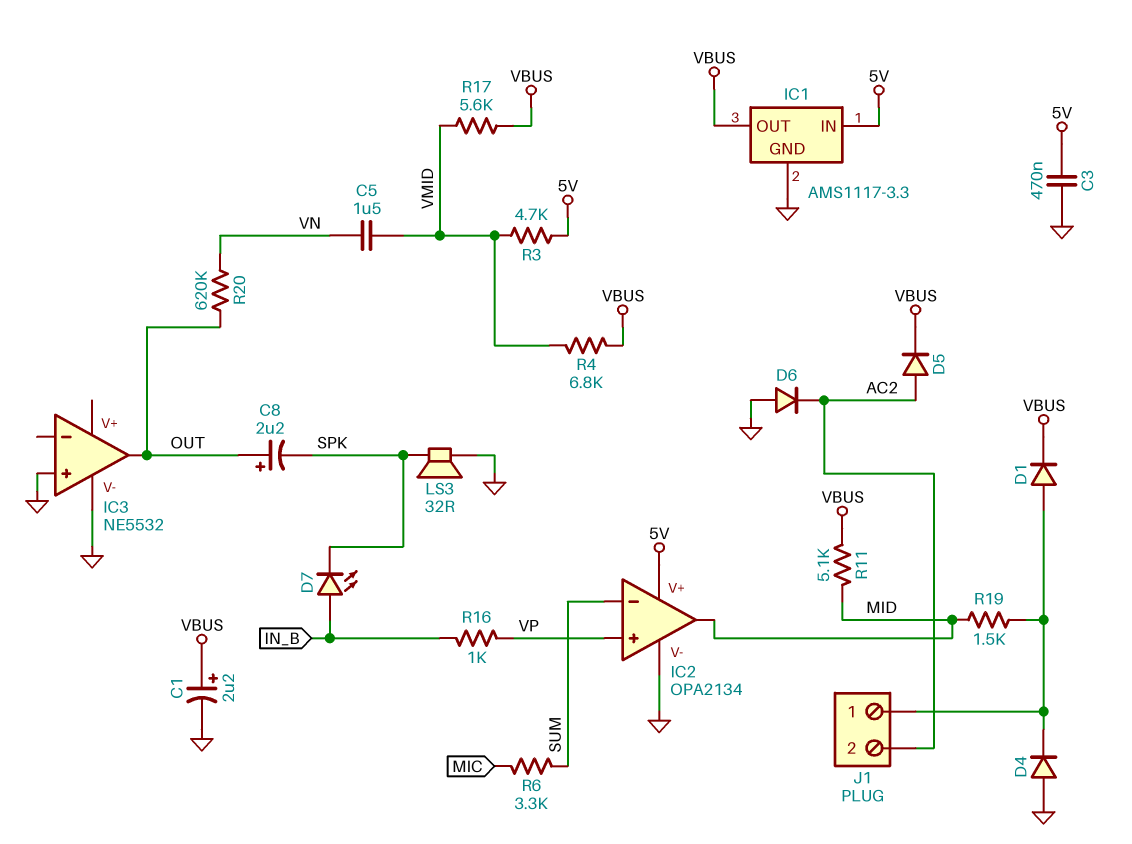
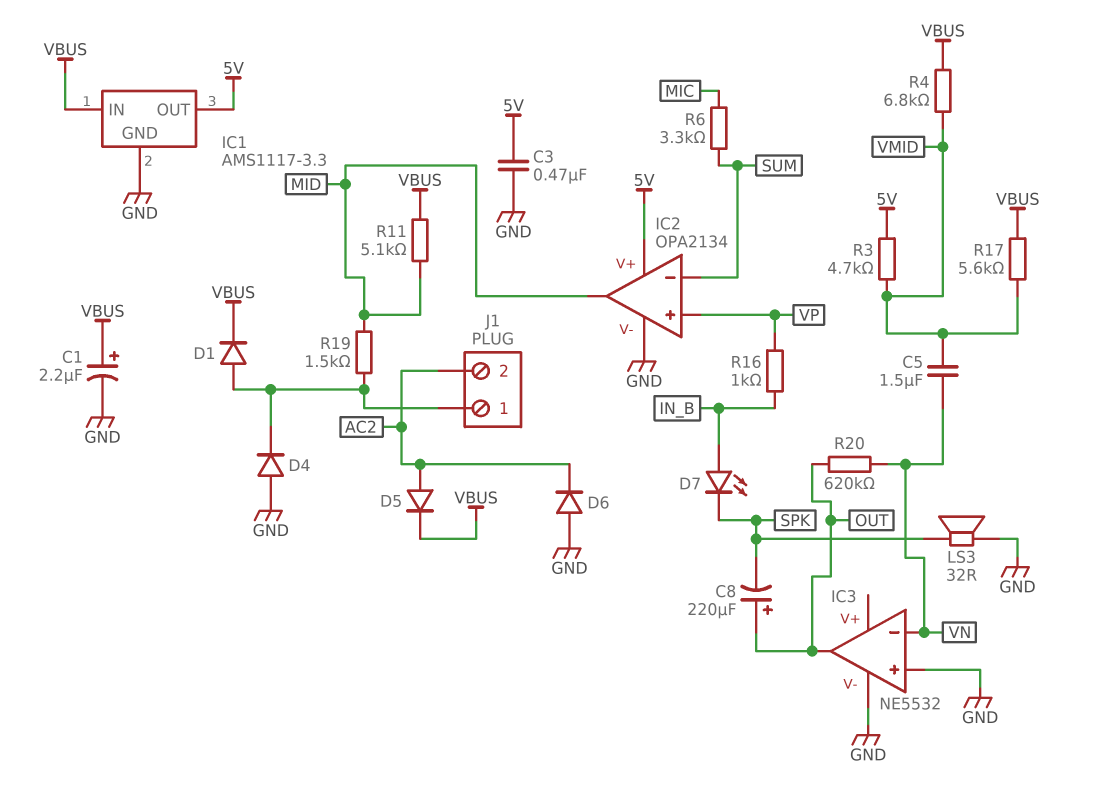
C8: 2.2uF (plus OUT, minus SPK) -> 220uF (plus OUT, minus SPK)
IC1 pin IN: 5V -> VBUS
IC1 pin OUT: VBUS -> 5V
IC3 pin in-: none -> VN

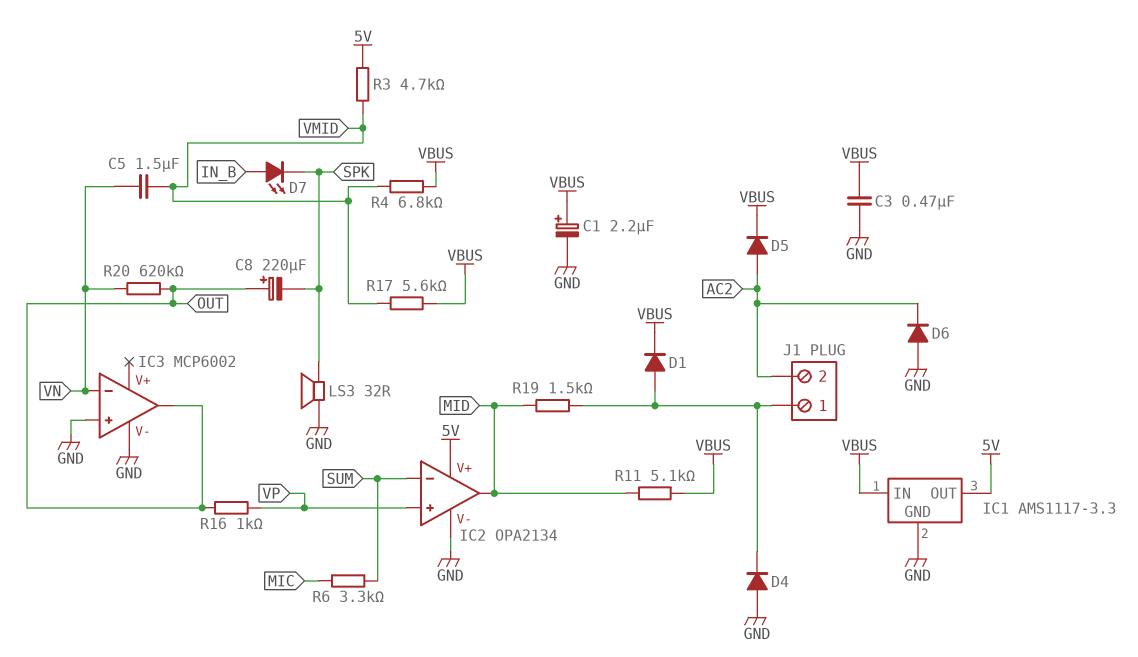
C3: 470nF (5V, GND) -> 470nF (GND, VBUS)
IC3: NE5532 -> MCP6002
R16: 1k (IN_B, VP) -> 1k (OUT, VP)

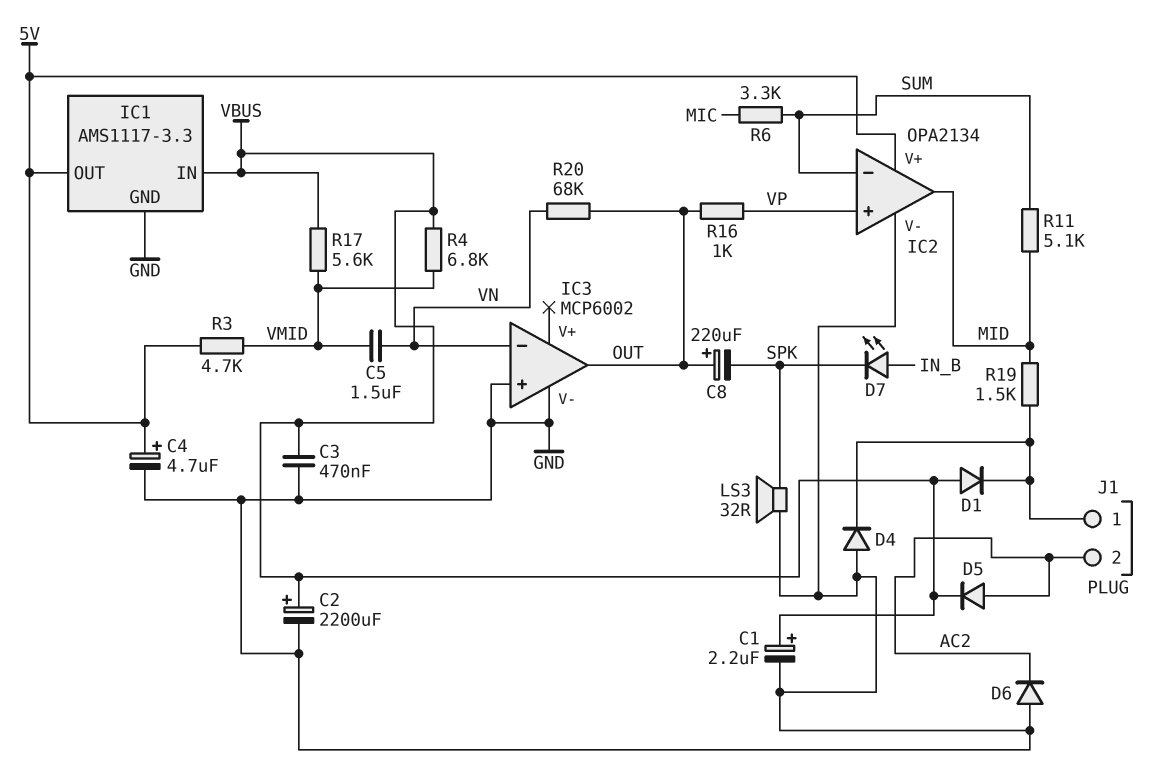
C2: none -> 2200uF (plus VBUS, minus GND)
C4: none -> 4.7uF (plus 5V, minus GND)
D1: diode (A J1/1, K VBUS) -> diode (A VBUS, K J1/1)
R11: 5.1k (MID, VBUS) -> 5.1k (MID, SUM)
R20: 620k (OUT, VN) -> 68k (OUT, VN)

